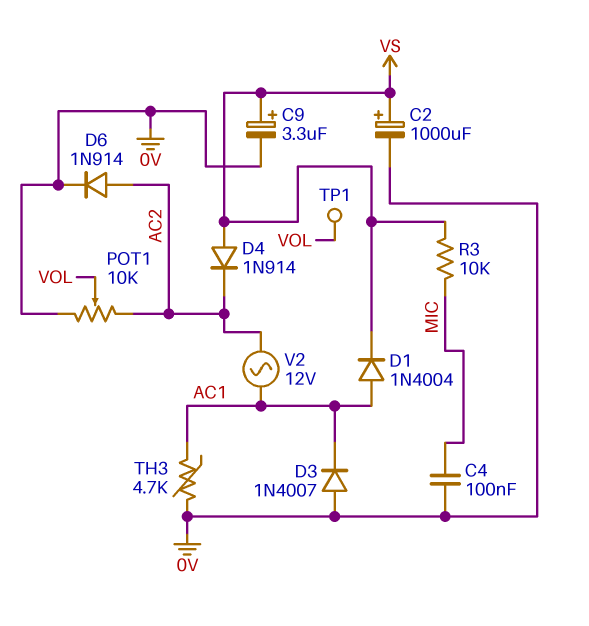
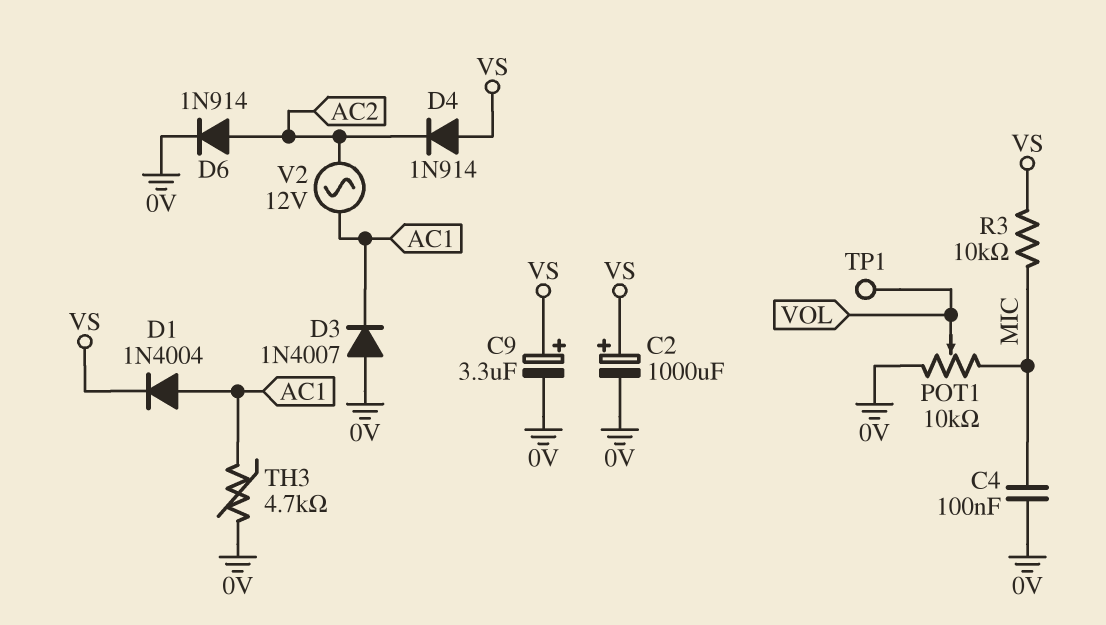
POT1: 10k (0V, AC2, wiper VOL) -> 10k (0V, MIC, wiper VOL)

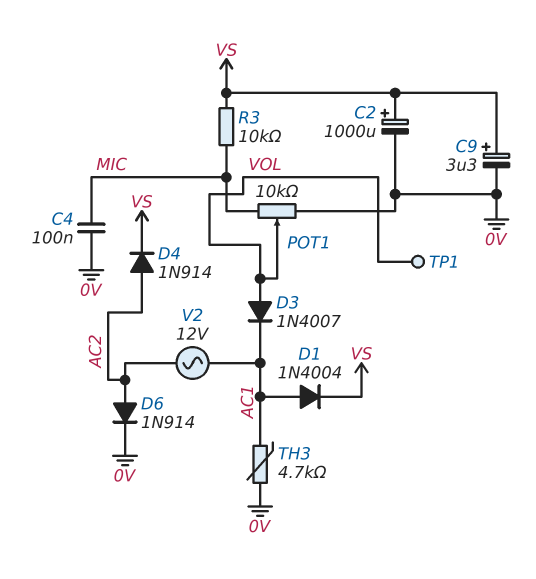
D3: diode 1N4007 (A 0V, K AC1) -> diode 1N4007 (A VOL, K AC1)
D4: diode 1N914 (A VS, K AC2) -> diode 1N914 (A AC2, K VS)

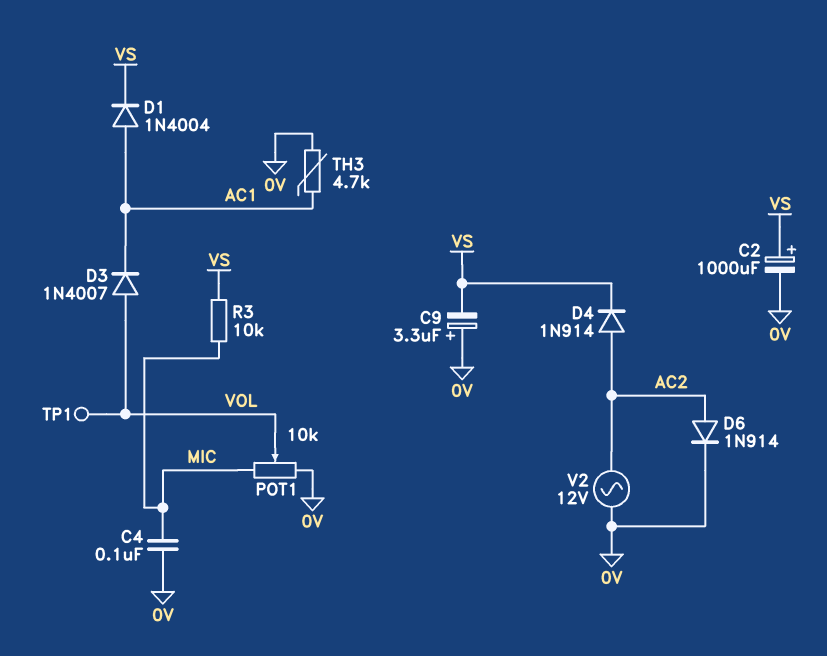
C9: 3.3uF (plus VS, minus 0V) -> 3.3uF (plus 0V, minus VS)
V2: AC 12V (AC1, AC2) -> AC 12V (0V, AC2)

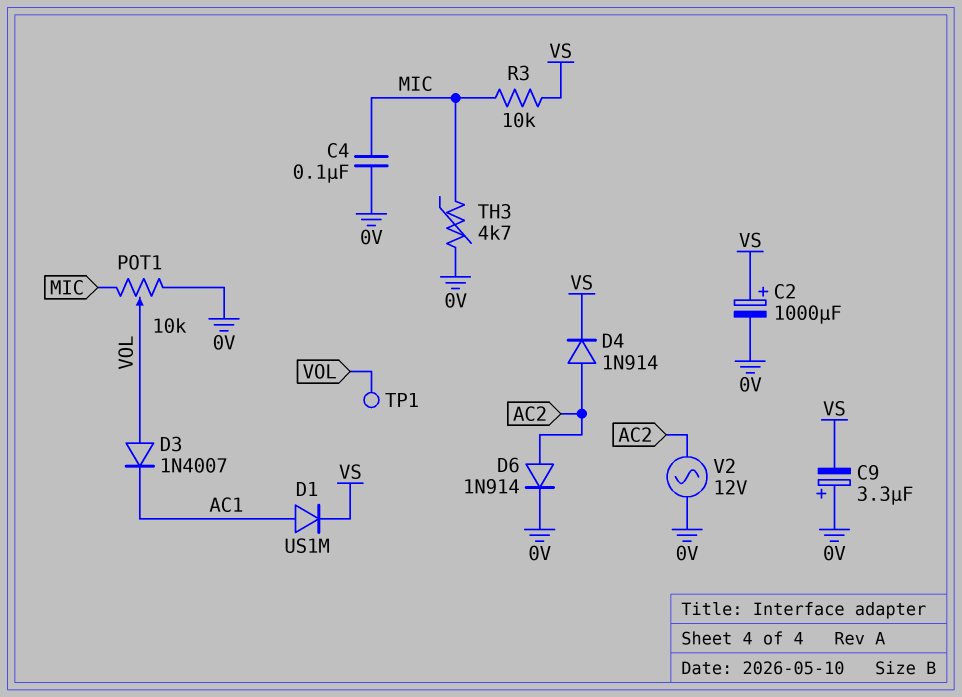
D1: diode 1N4004 (A AC1, K VS) -> diode US1M (A AC1, K VS)
TH3: 4.7k (0V, AC1) -> 4.7k (0V, MIC)

